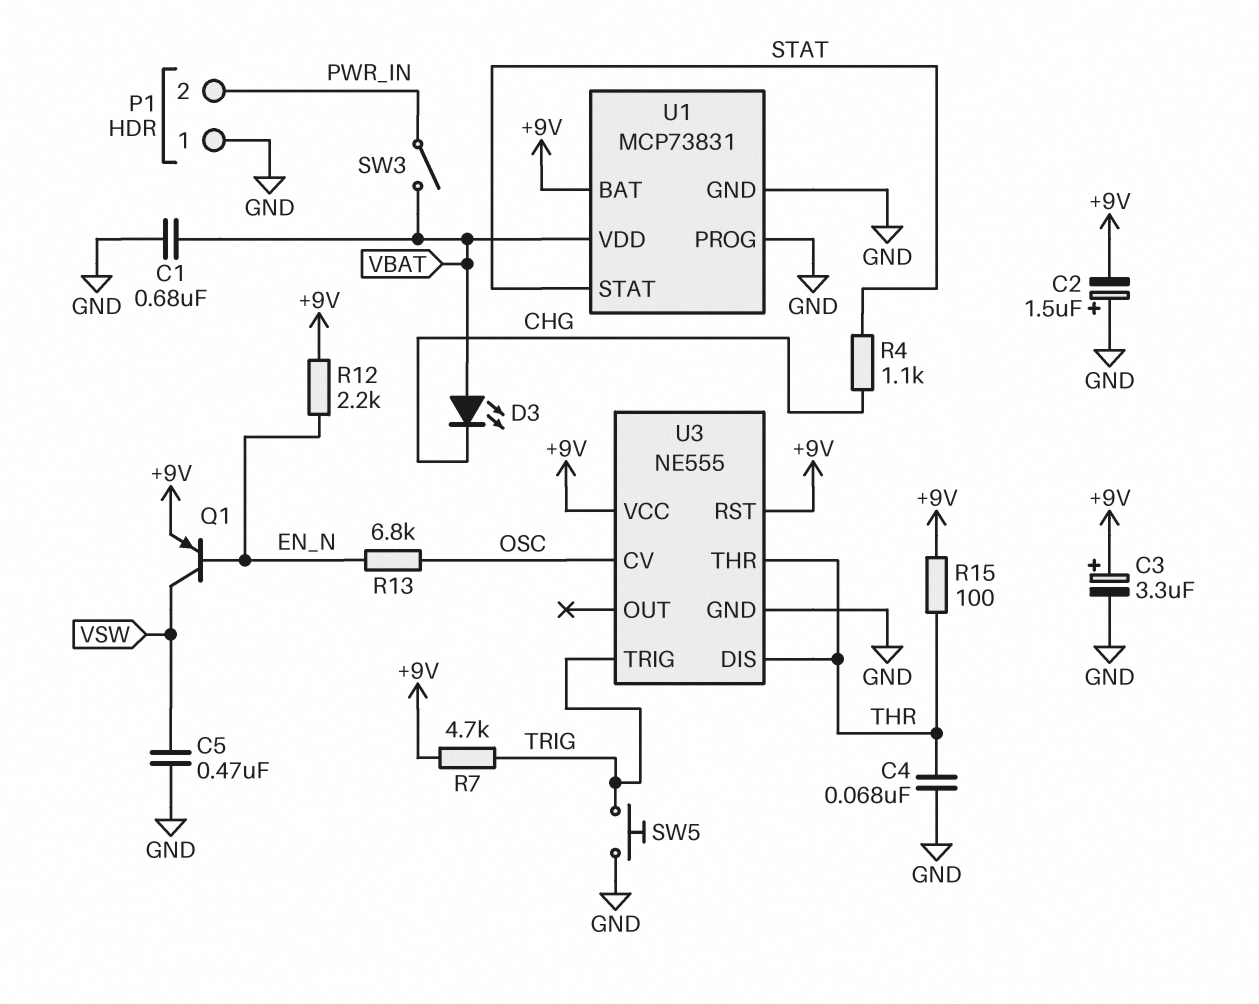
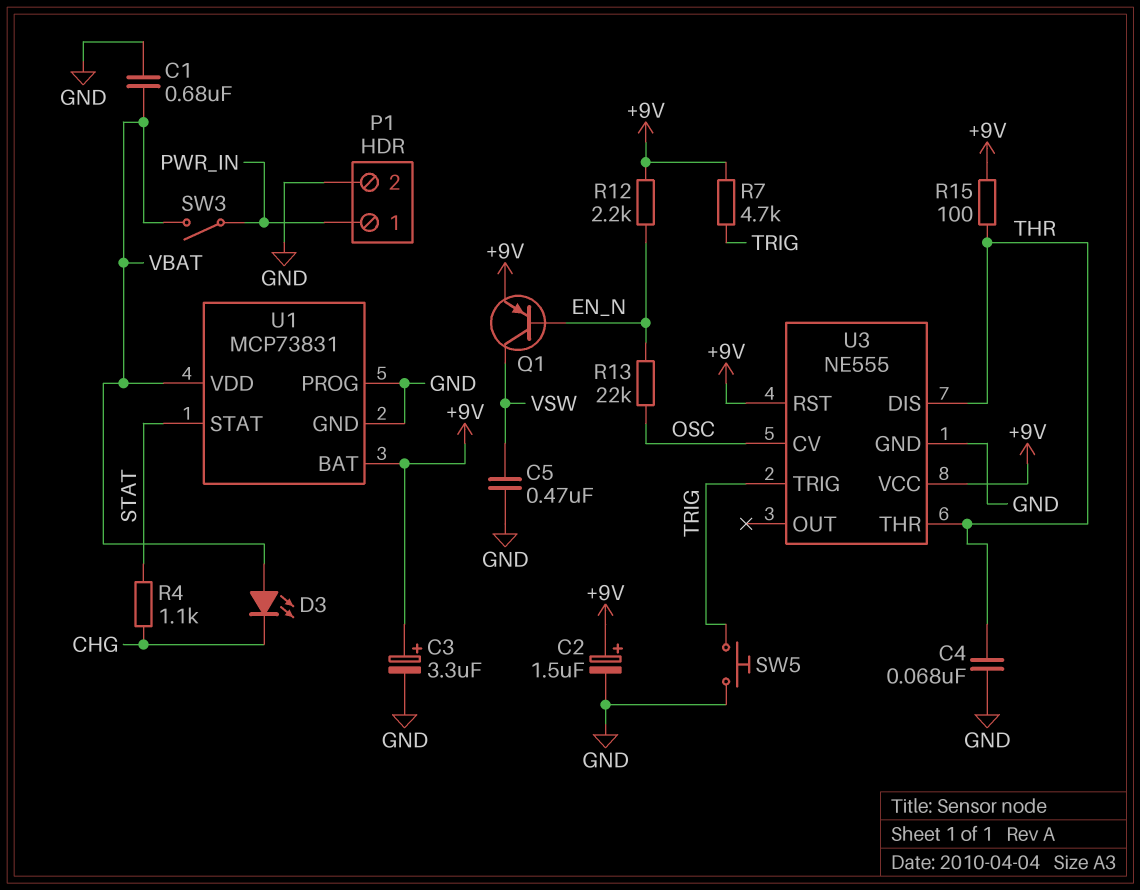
C2: 1.5uF (plus GND, minus +9V) -> 1.5uF (plus +9V, minus GND)
P1 pin 1: GND -> PWR_IN
P1 pin 2: PWR_IN -> GND
R13: 6.8k (EN_N, OSC) -> 22k (EN_N, OSC)

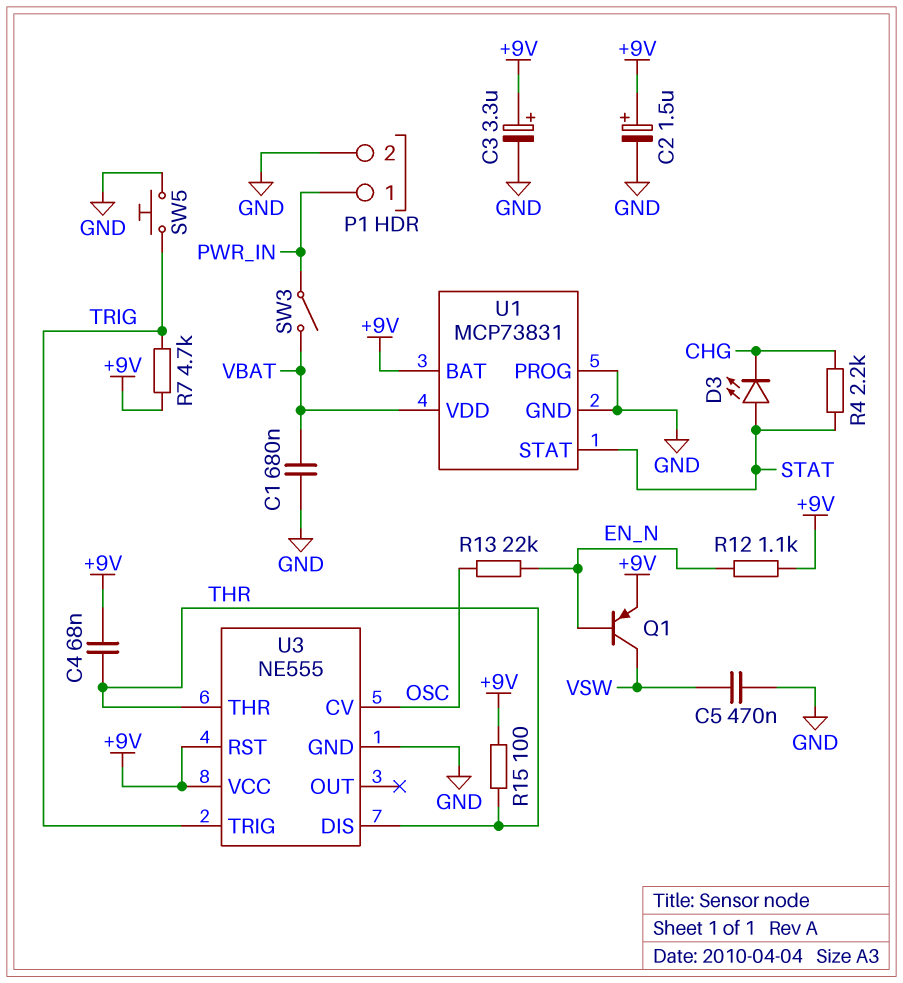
C4: 68nF (GND, THR) -> 68nF (+9V, THR)
D3: LED (A VBAT, K CHG) -> LED (A STAT, K CHG)
R4: 1.1k (CHG, STAT) -> 2.2k (CHG, STAT)
R12: 2.2k (+9V, EN_N) -> 1.1k (+9V, EN_N)

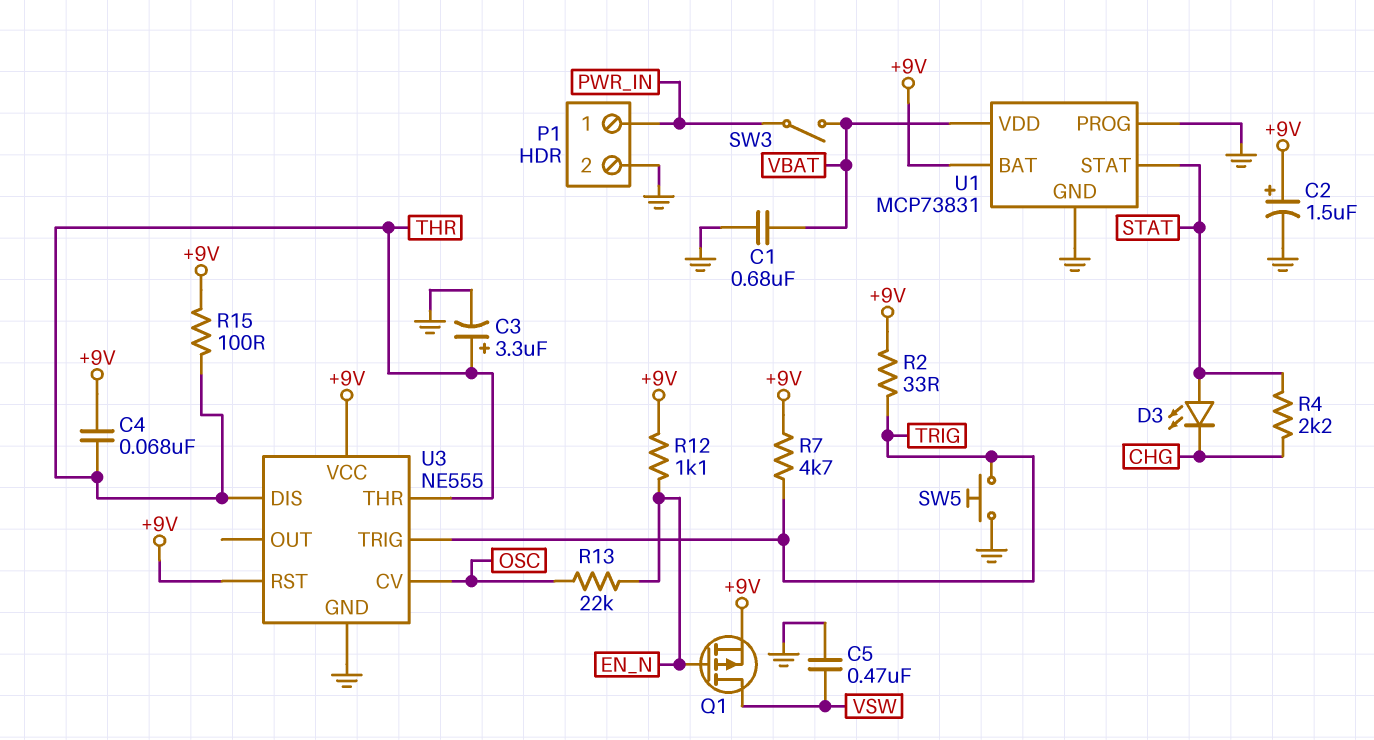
C3: 3.3uF (plus +9V, minus GND) -> 3.3uF (plus THR, minus GND)
Q1: PNP (B EN_N, C VSW, E +9V) -> PMOS (G EN_N, D VSW, S +9V)
R2: none -> 33 (+9V, TRIG)

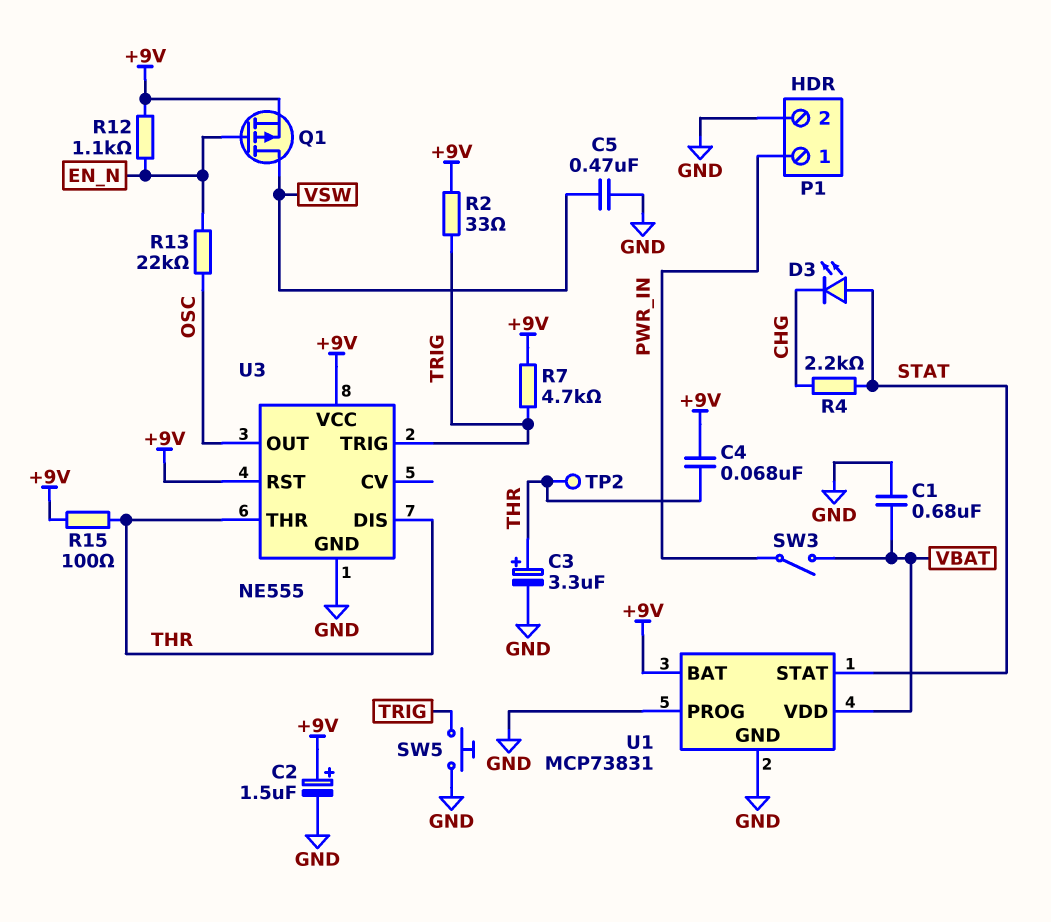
TP2: none -> test point (THR)
U3 pin CV: OSC -> none
U3 pin OUT: none -> OSC

